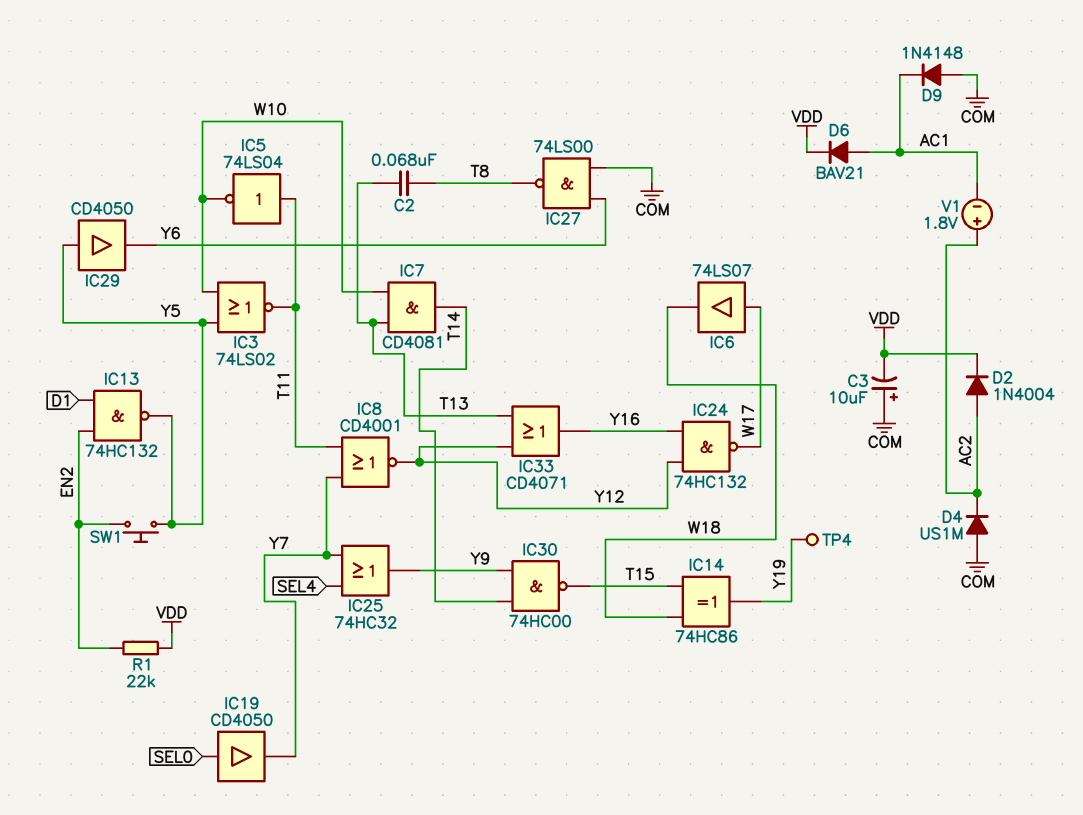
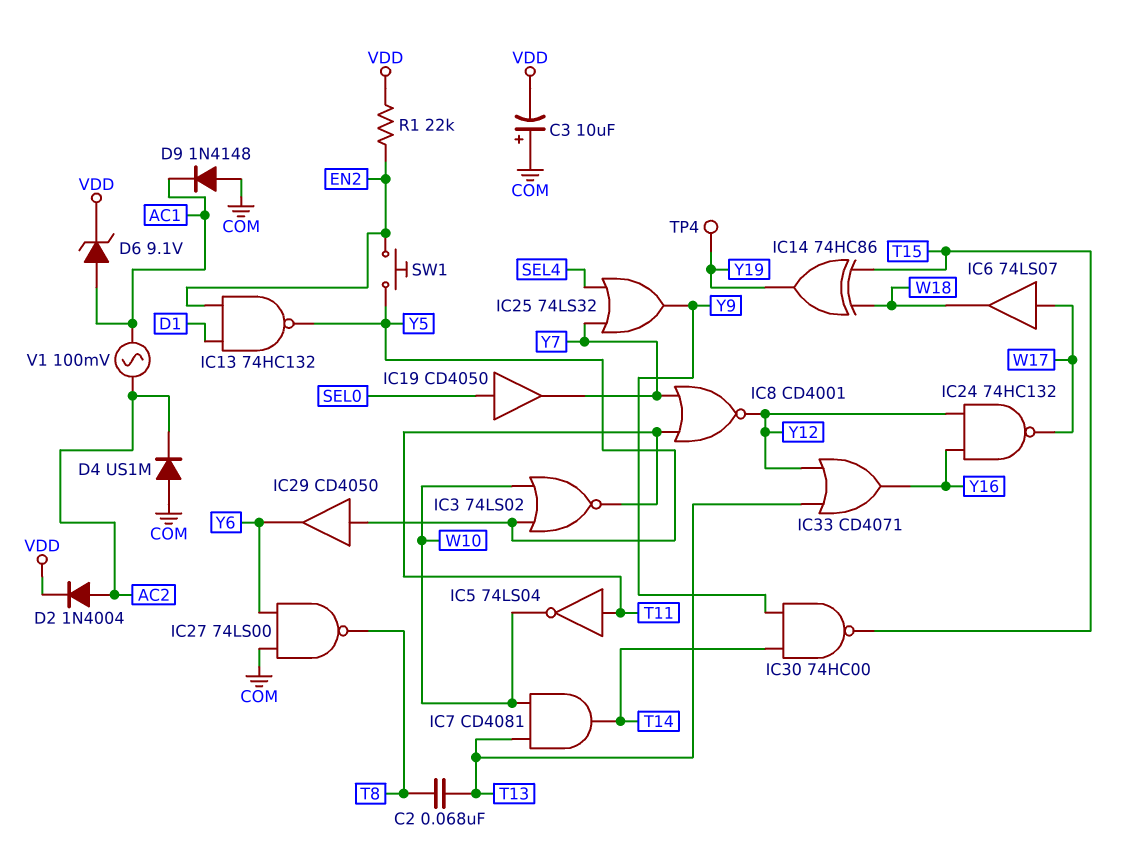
D6: diode BAV21 (A AC1, K VDD) -> zener 9.1V (A AC1, K VDD)
IC25: OR 74HC32 (in SEL4, in Y7, out Y9) -> OR 74LS32 (in SEL4, in Y7, out Y9)
V1: 1.8V (plus AC2, minus AC1) -> AC 100mV (AC1, AC2)

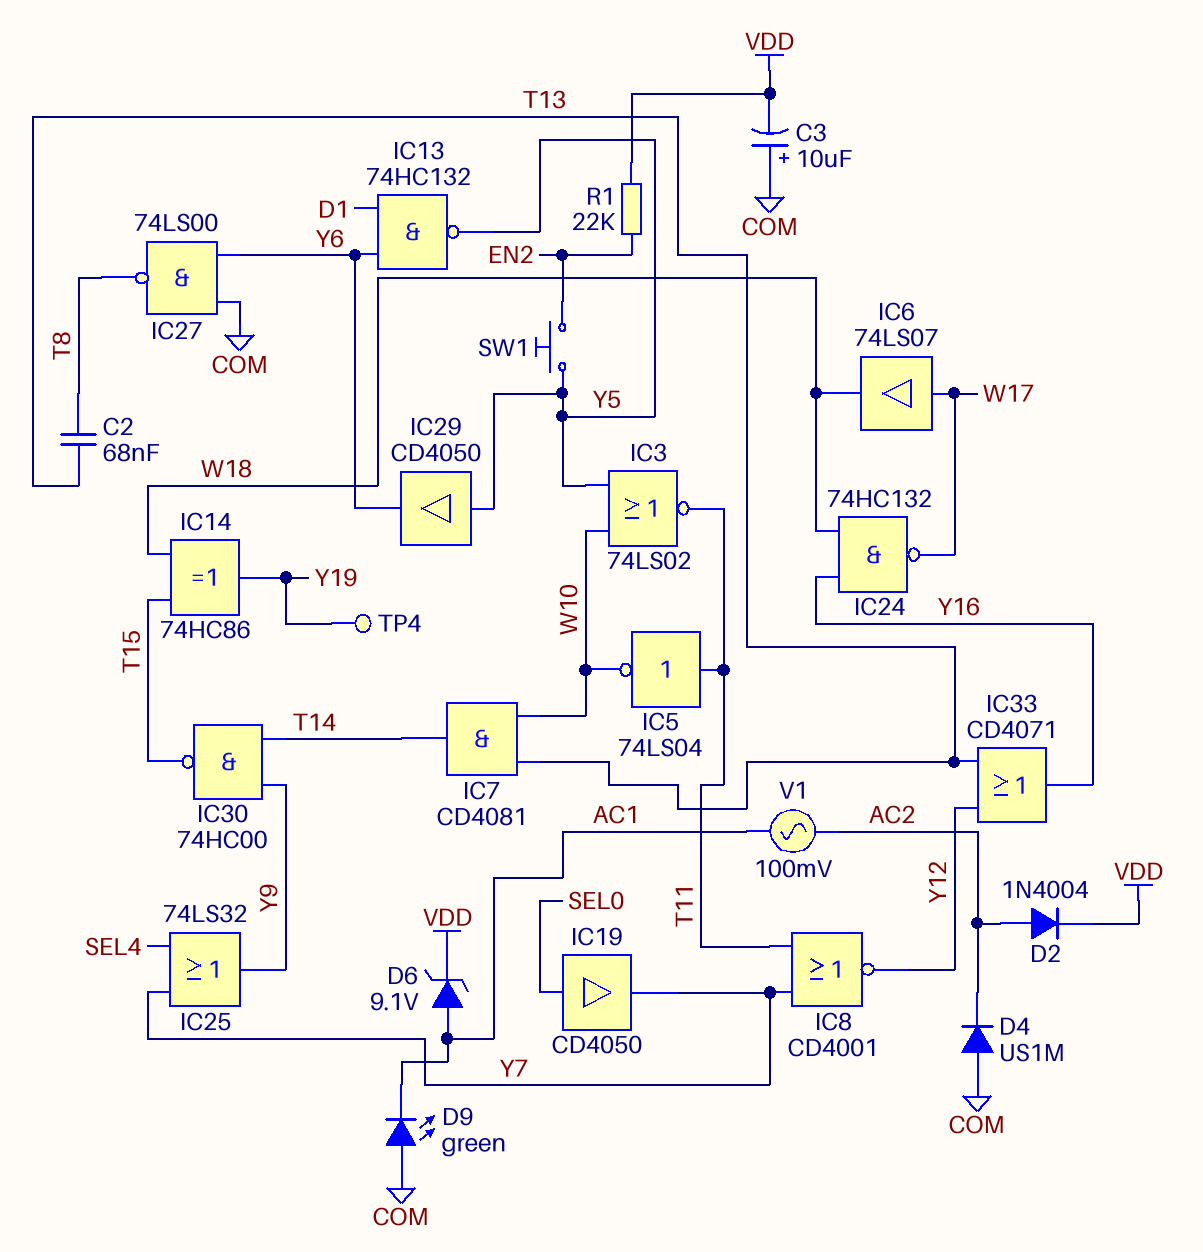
D9: diode 1N4148 (A COM, K AC1) -> LED green (A COM, K AC1)
IC13: NAND 74HC132 (in D1, in EN2, out Y5) -> NAND 74HC132 (in D1, in Y6, out Y5)
IC24: NAND 74HC132 (in Y12, in Y16, out W17) -> NAND 74HC132 (in W18, in Y16, out W17)

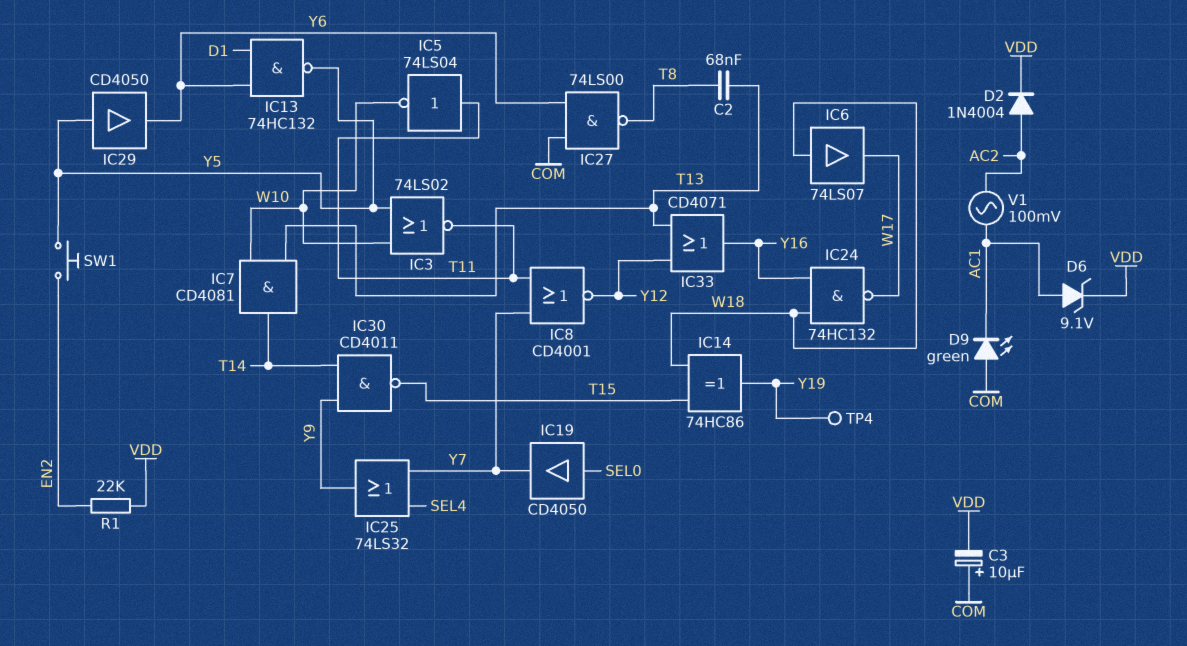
D4: diode US1M (A COM, K AC2) -> none
IC6: buffer 74LS07 (in W17, out W18) -> buffer 74LS07 (in W18, out W17)
IC30: NAND 74HC00 (in T14, in Y9, out T15) -> NAND CD4011 (in T14, in Y9, out T15)

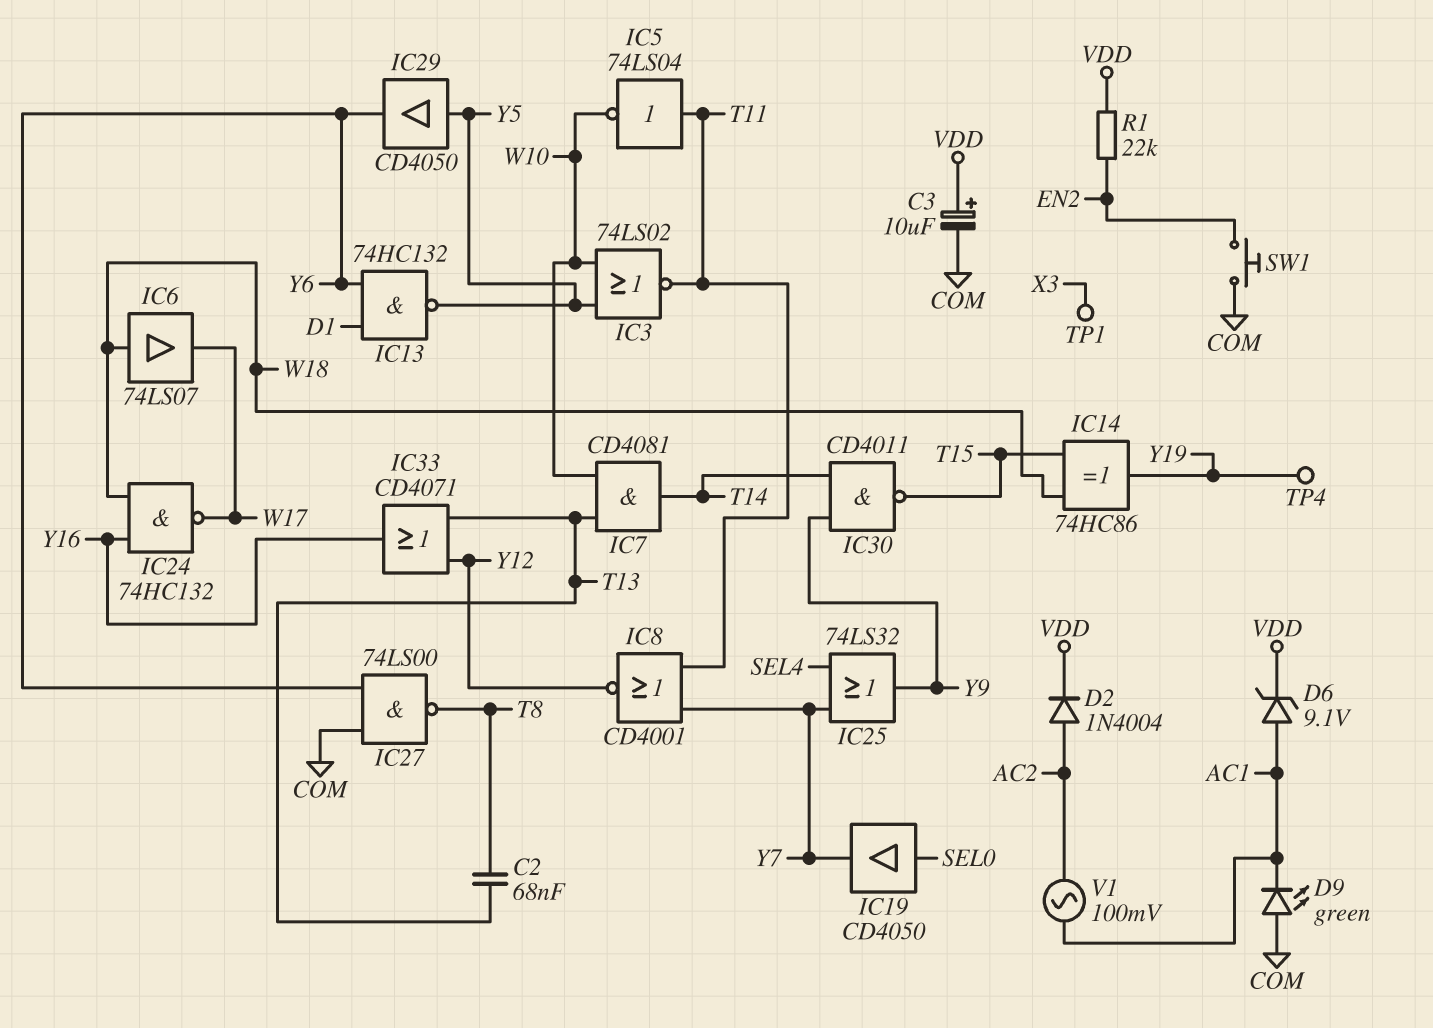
C3: 10uF (plus COM, minus VDD) -> 10uF (plus VDD, minus COM)
SW1: button (EN2, Y5) -> button (COM, EN2)
TP1: none -> test point (X3)

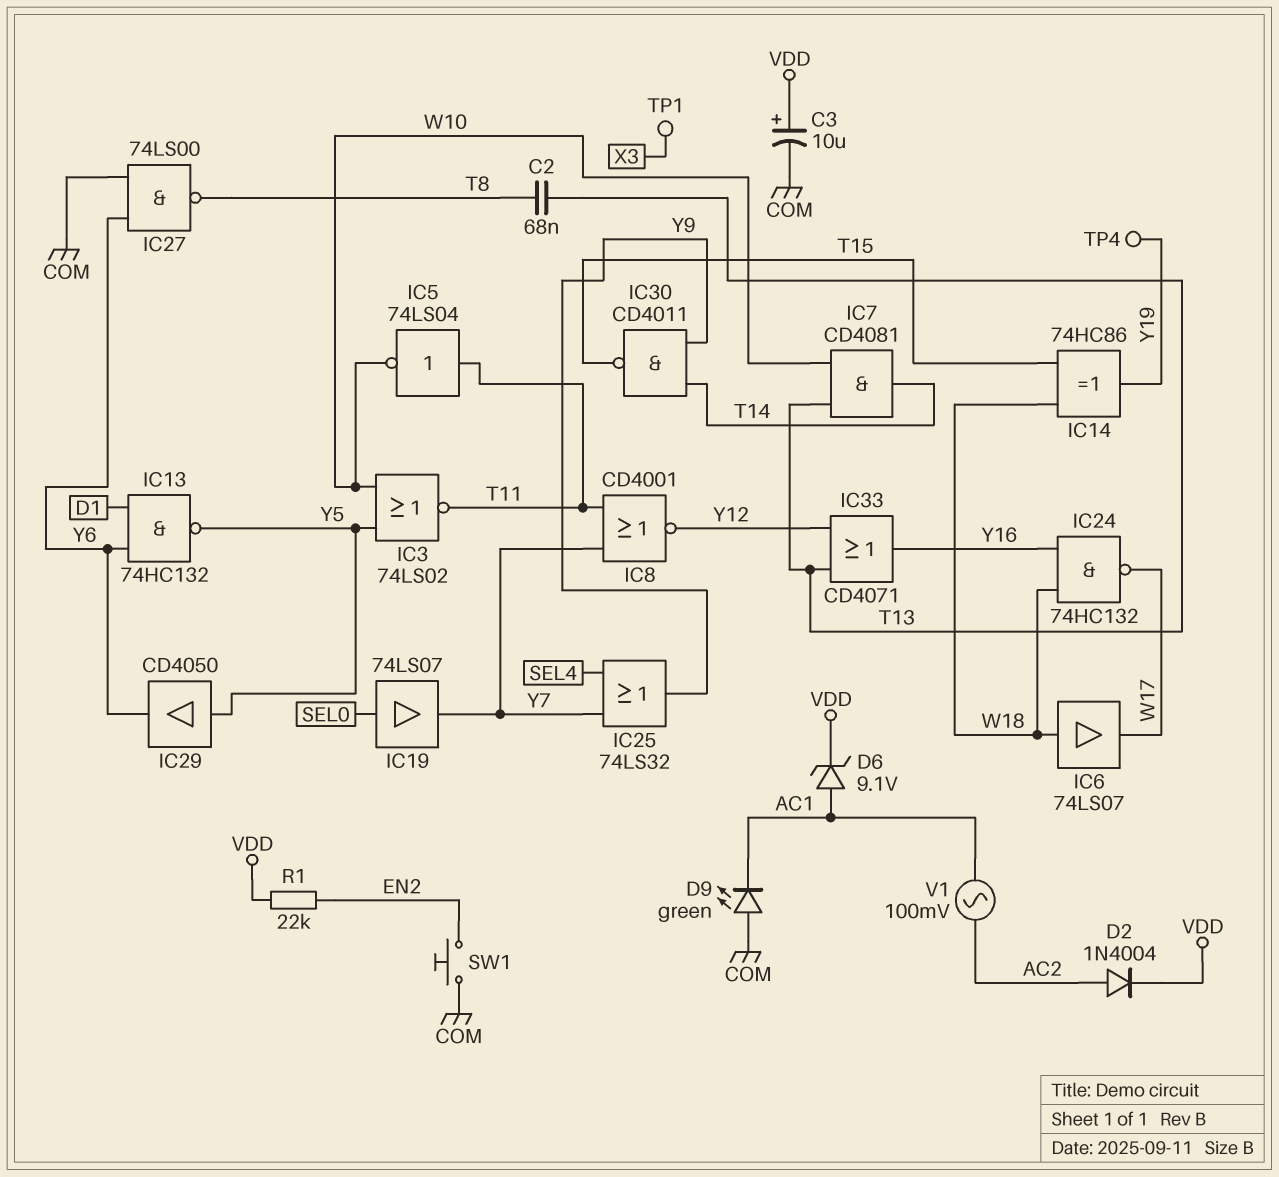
IC19: buffer CD4050 (in SEL0, out Y7) -> buffer 74LS07 (in SEL0, out Y7)

